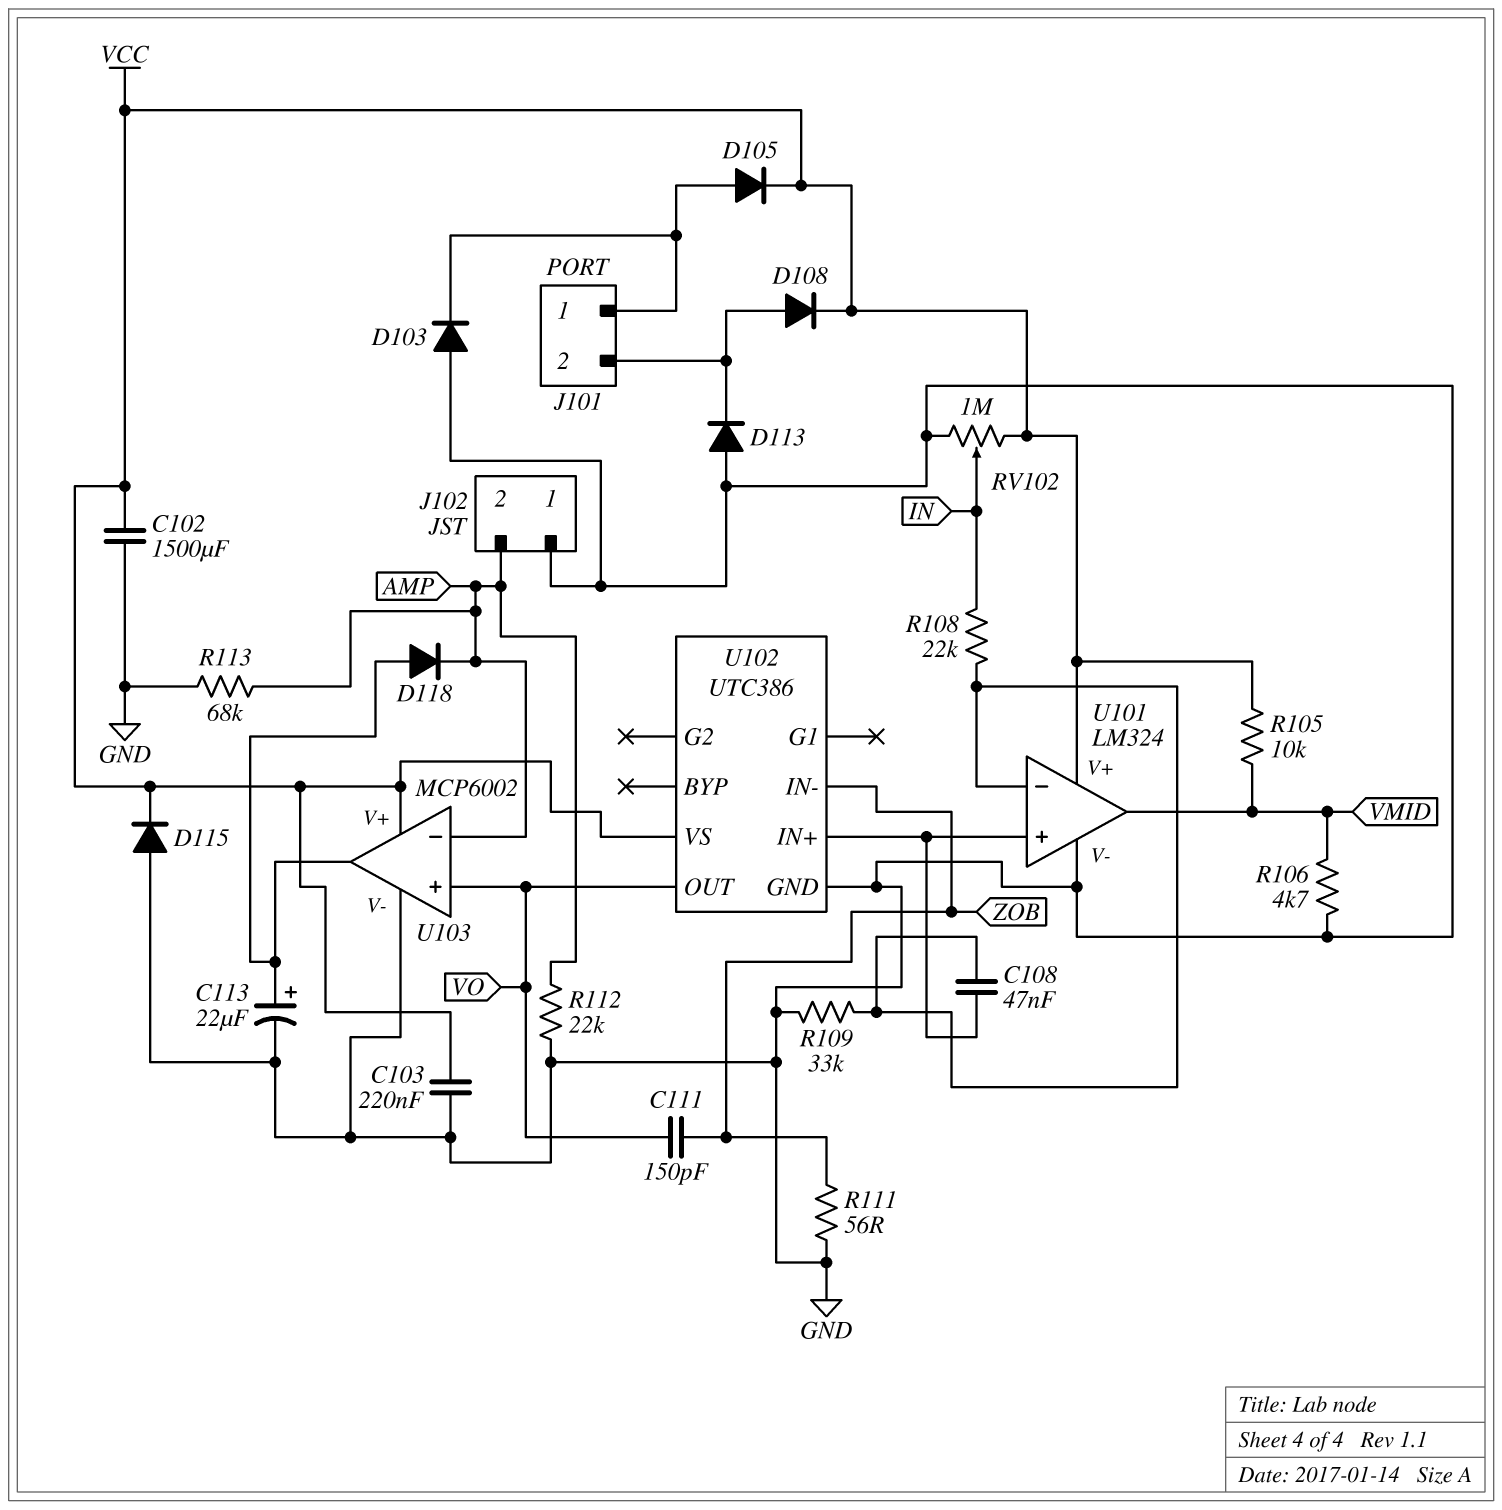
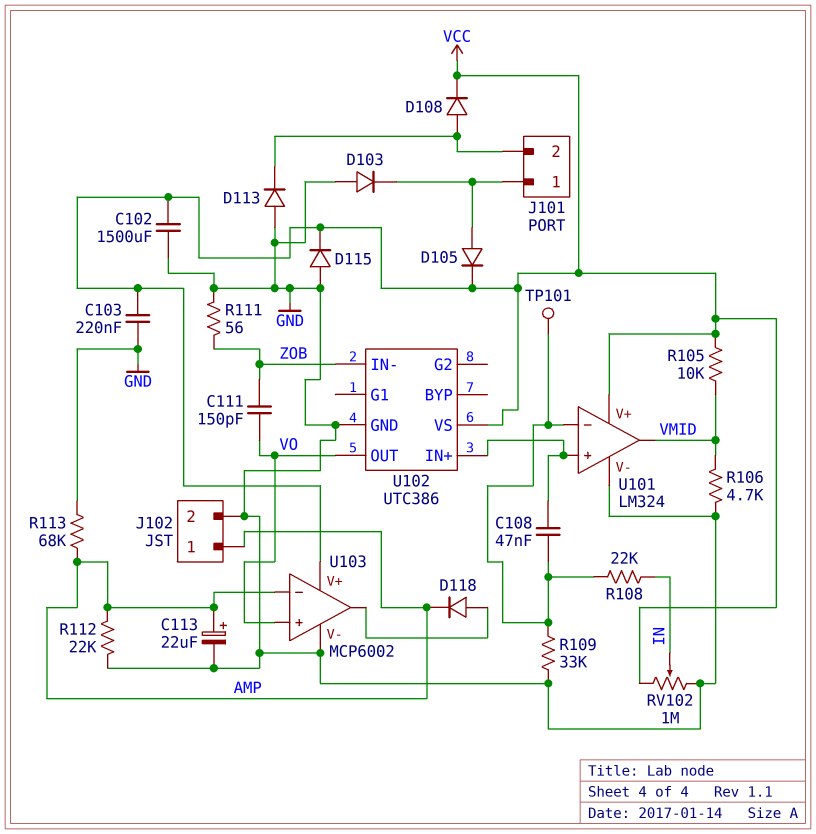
C113: 22uF (plus U103/out, minus GND) -> 22uF (plus AMP, minus GND)
J102 pin 1: GND -> AMP
J102 pin 2: AMP -> GND
TP101: none -> test point (U101/in-)

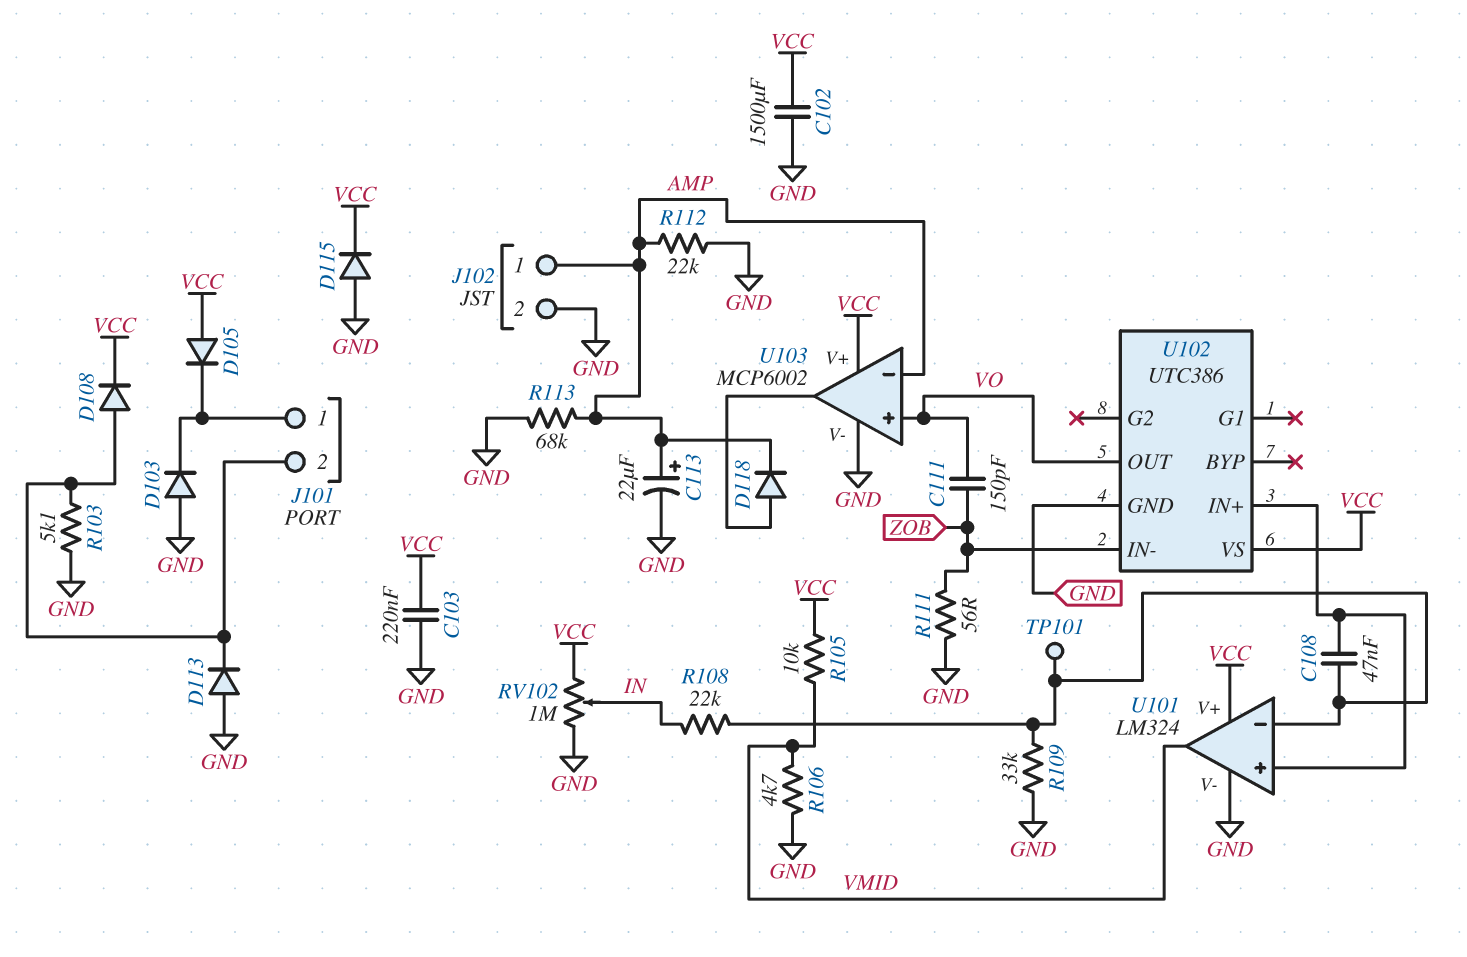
D105: diode (A J101/1, K VCC) -> diode (A VCC, K J101/1)
R103: none -> 5.1k (GND, J101/2)

